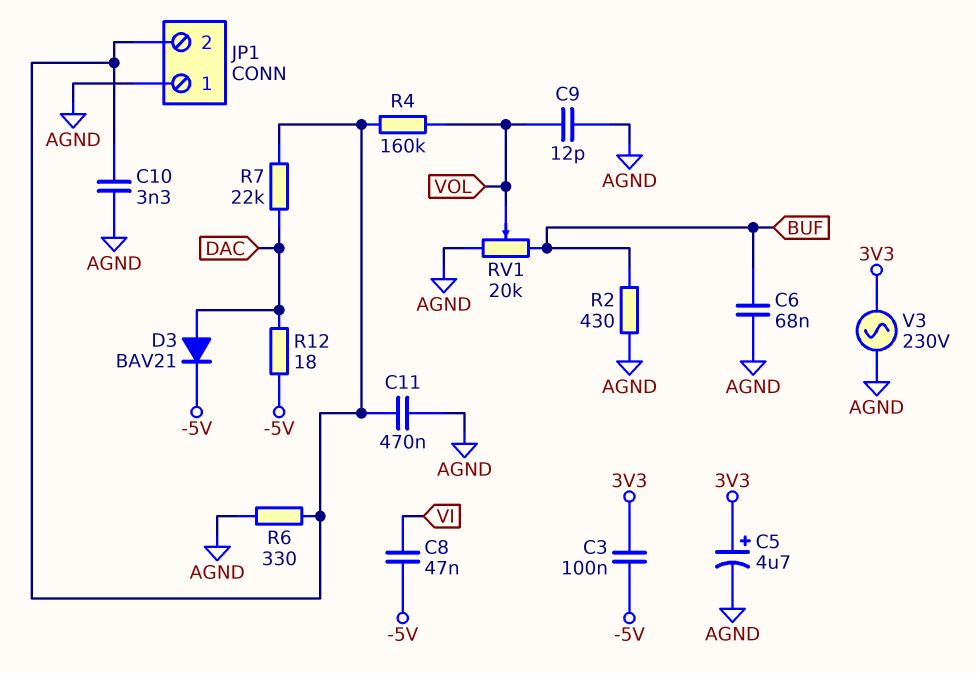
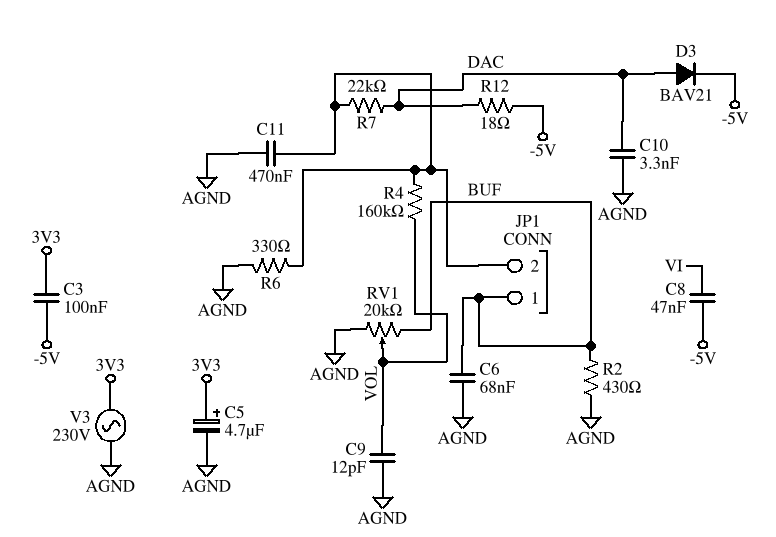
C10: 3.3nF (AGND, JP1/2) -> 3.3nF (AGND, DAC)
JP1 pin 1: AGND -> BUF

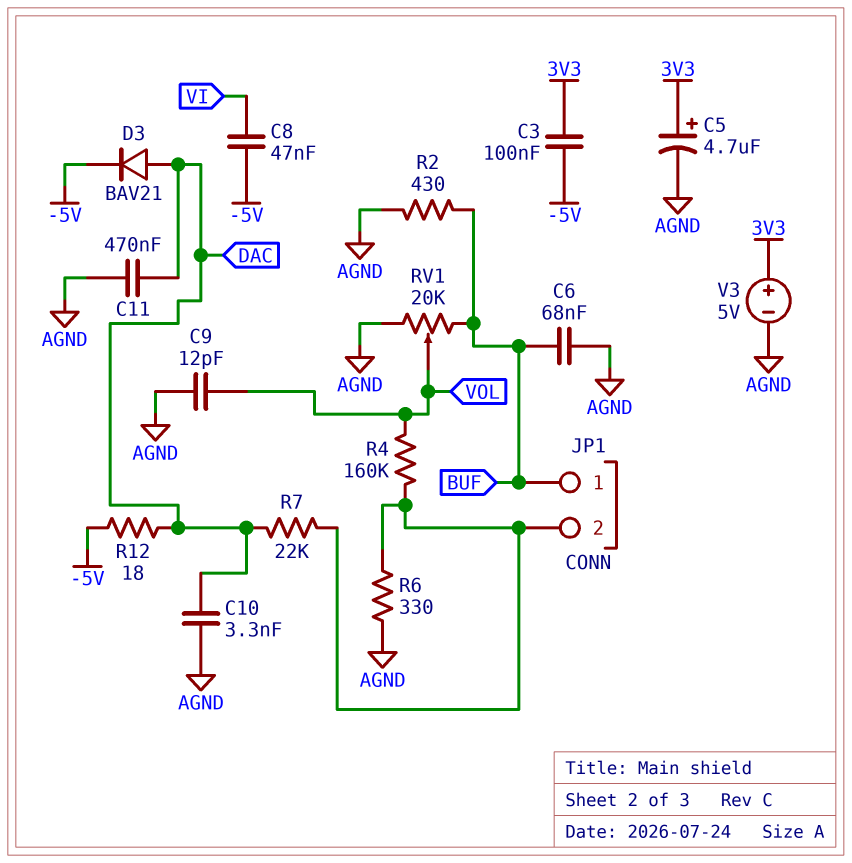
C11: 470nF (AGND, JP1/2) -> 470nF (AGND, DAC)
V3: AC 230V (3V3, AGND) -> 5V (plus 3V3, minus AGND)

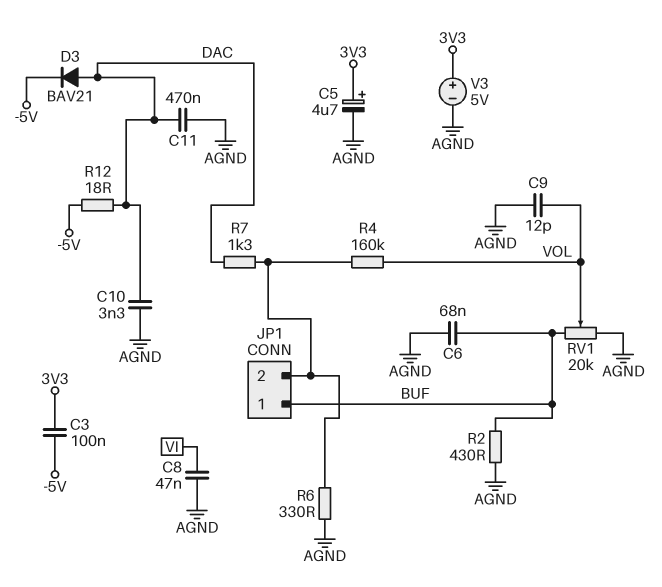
C8: 47nF (-5V, VI) -> 47nF (AGND, VI)
R7: 22k (DAC, JP1/2) -> 1.3k (DAC, JP1/2)

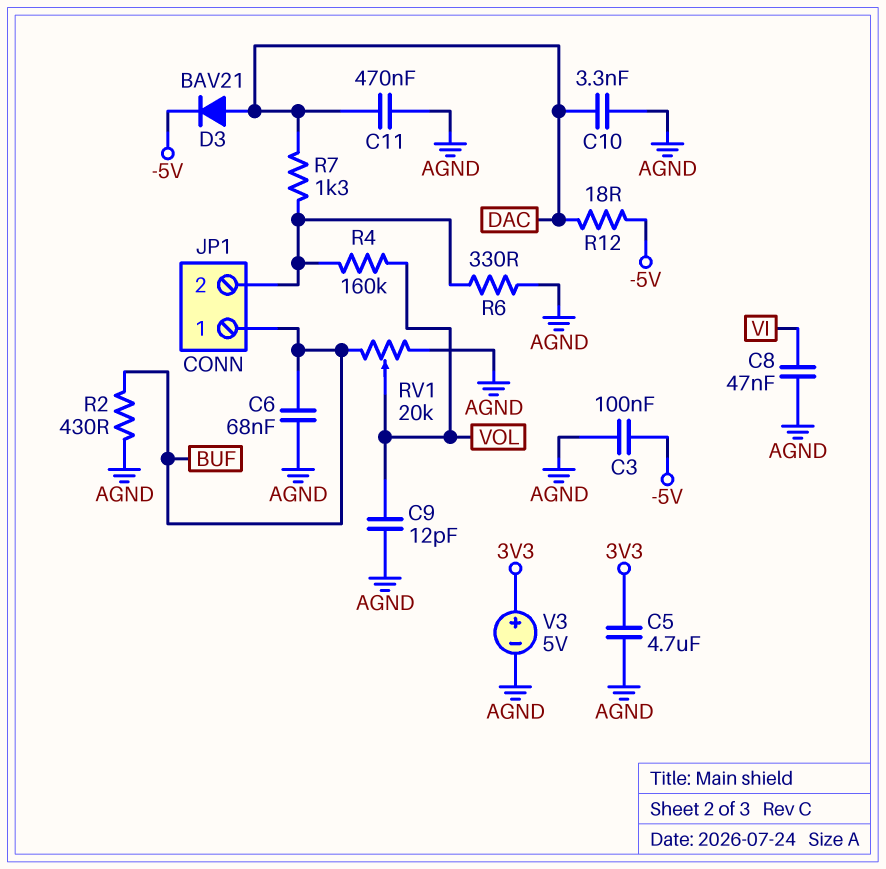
C3: 100nF (-5V, 3V3) -> 100nF (-5V, AGND)
C5: 4.7uF (plus 3V3, minus AGND) -> 4.7uF (3V3, AGND)

